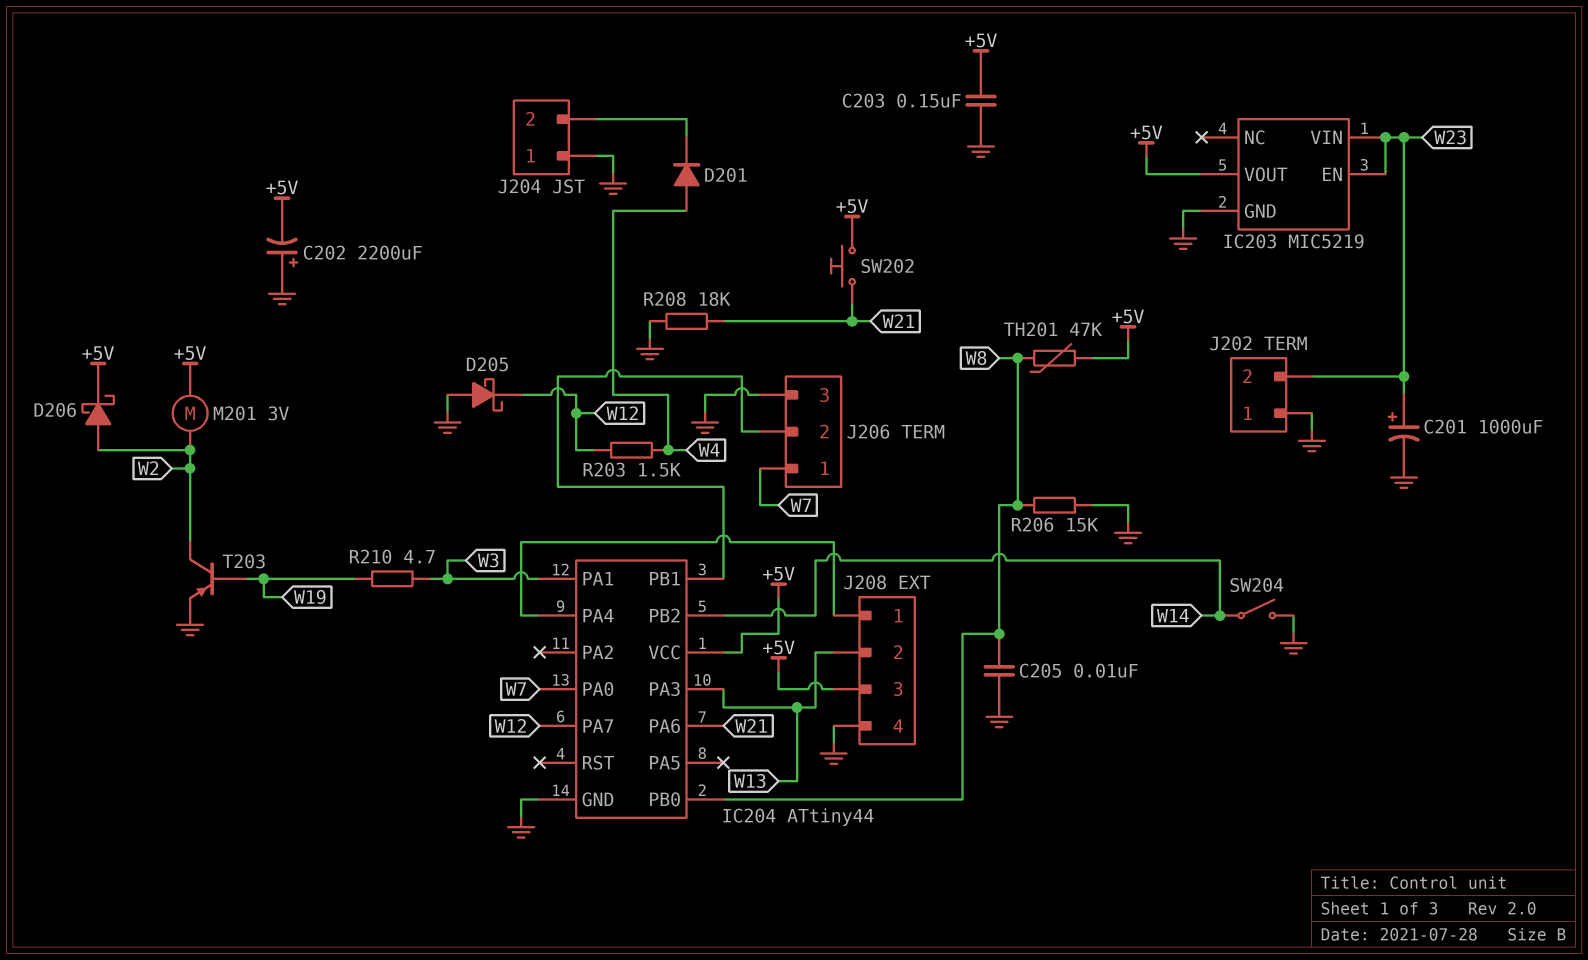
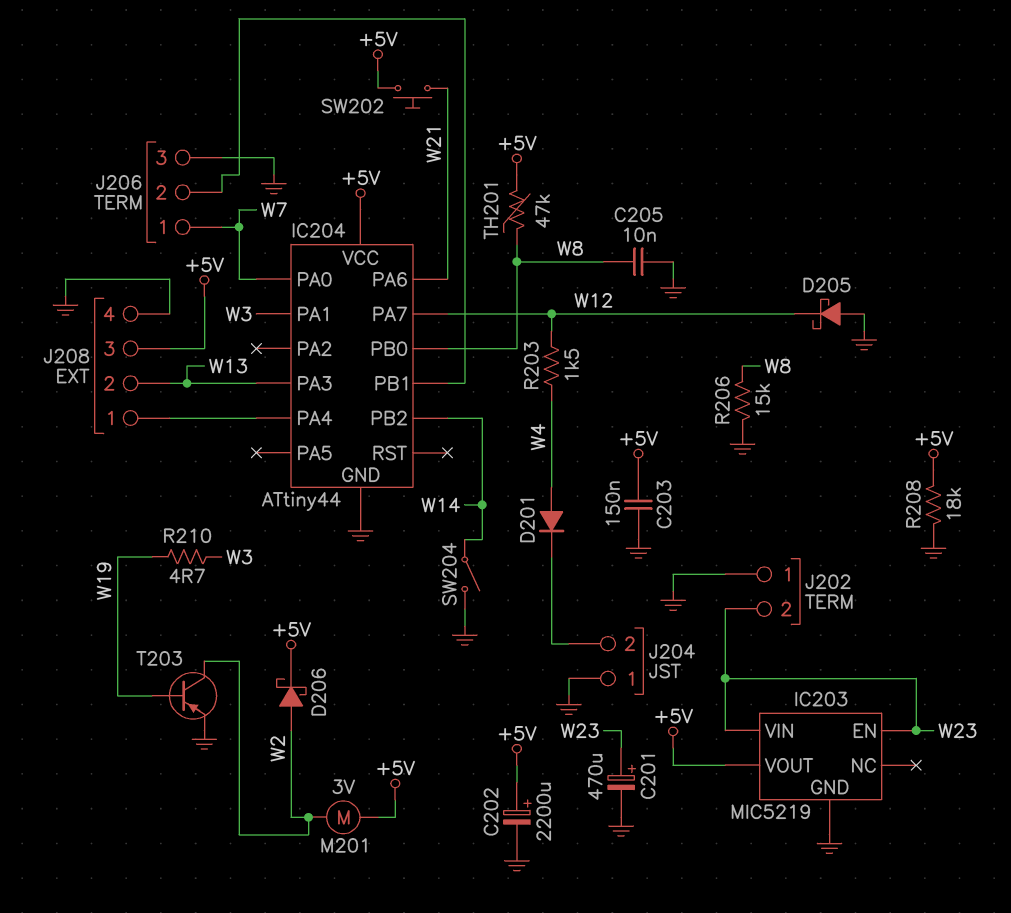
C201: 1000uF (plus W23, minus GND) -> 470uF (plus W23, minus GND)
C202: 2200uF (plus GND, minus +5V) -> 2200uF (plus +5V, minus GND)
R208: 18k (GND, W21) -> 18k (+5V, GND)

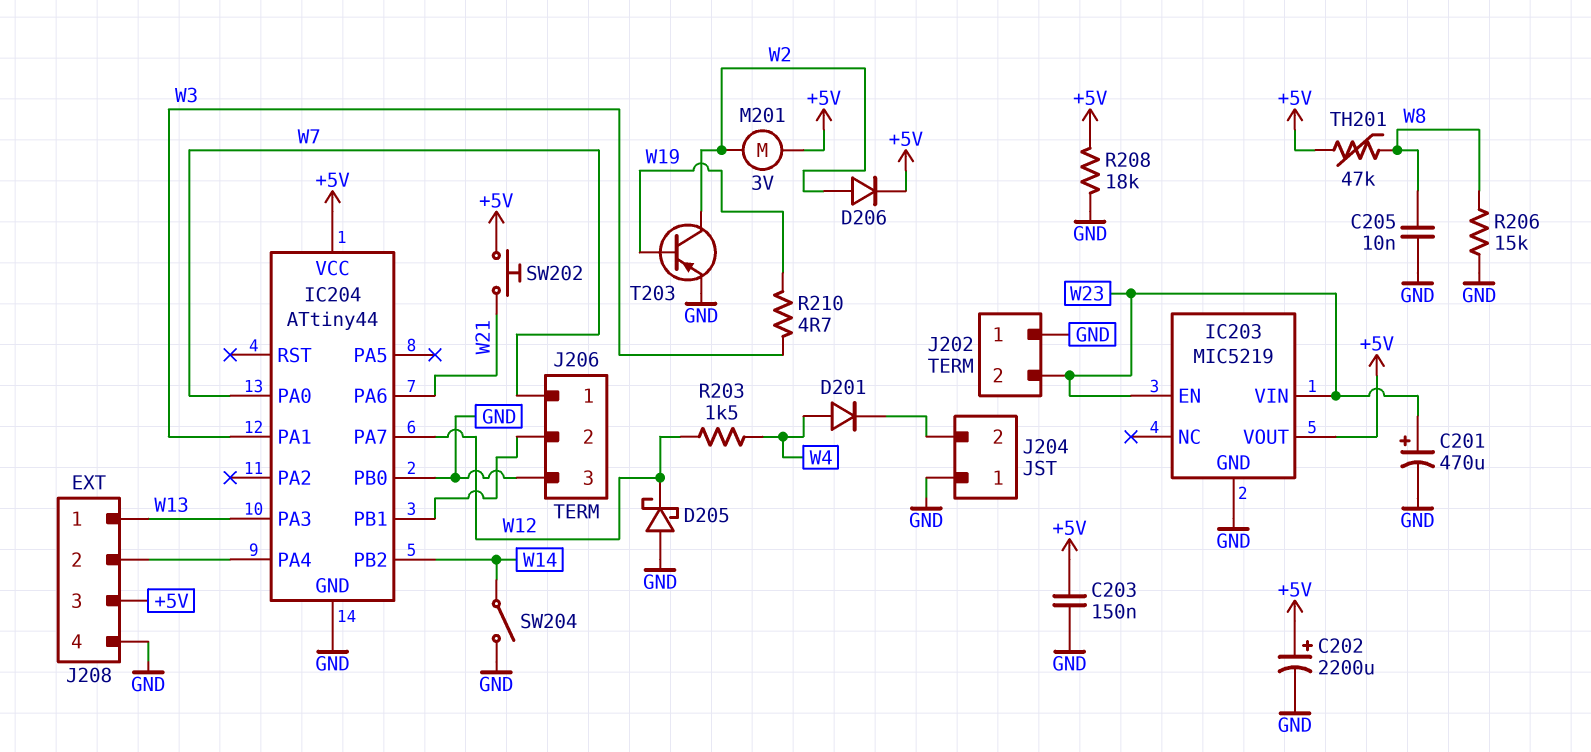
D206: schottky (A W2, K +5V) -> diode (A W2, K +5V)
IC204 pin PB0: W8 -> GND
J208 pin 1: IC204/PA4 -> W13
J208 pin 2: W13 -> IC204/PA4

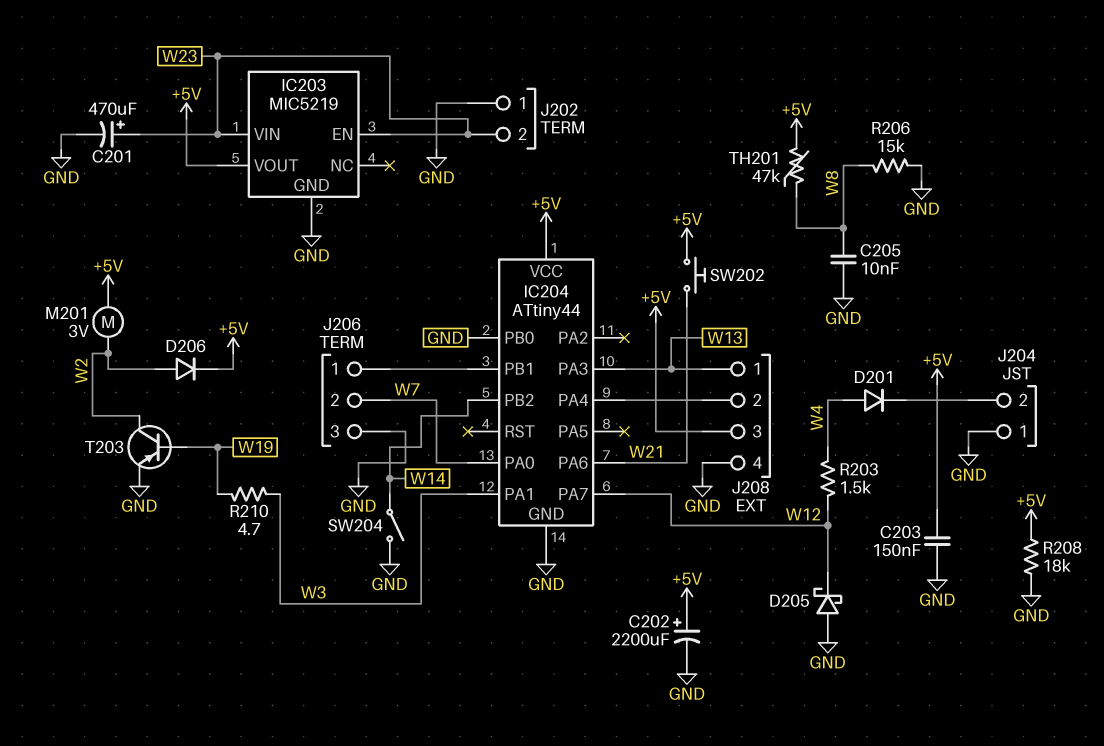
J206 pin 1: W7 -> IC204/PB1
J206 pin 2: IC204/PB1 -> W7

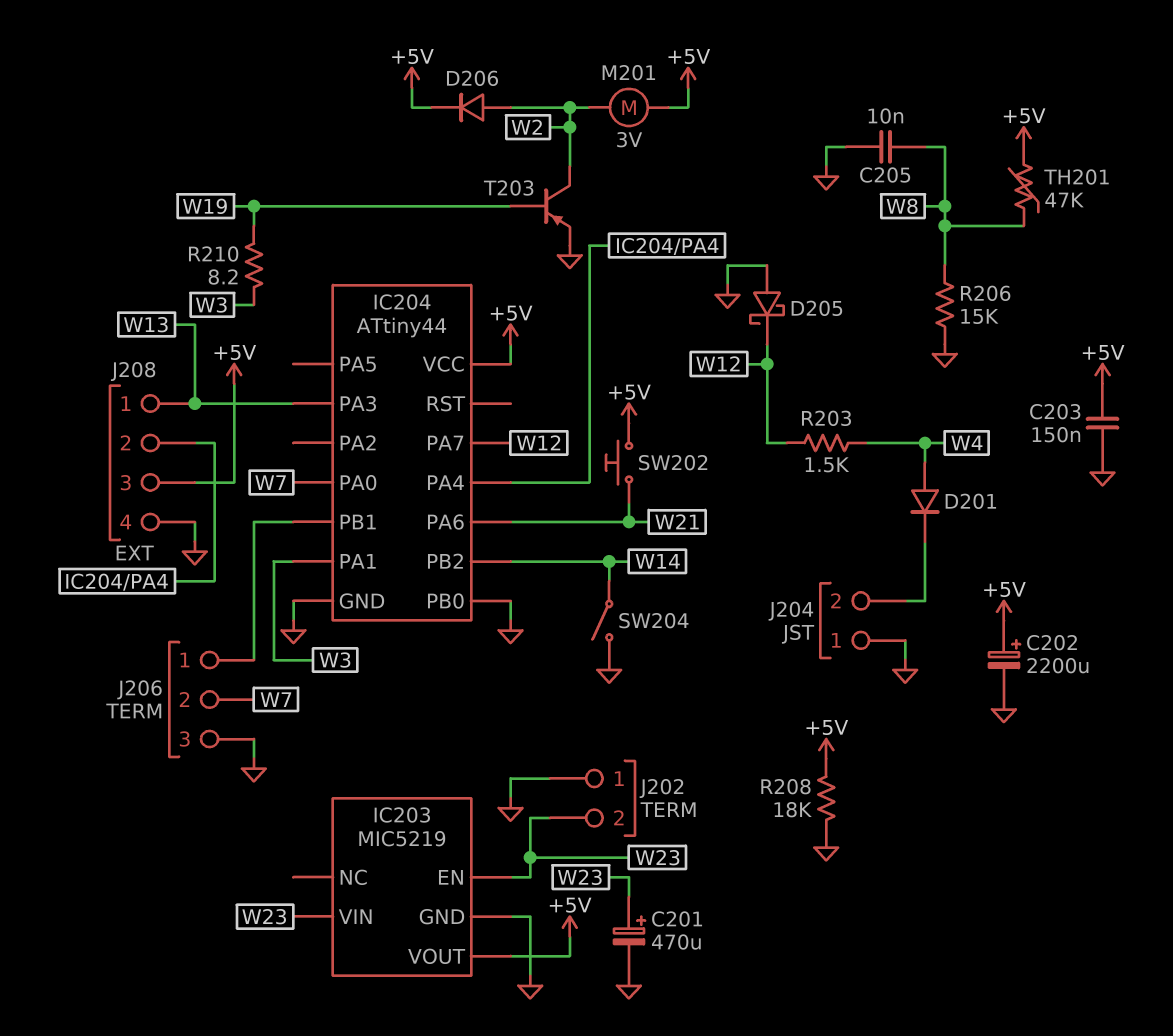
R210: 4.7 (W3, W19) -> 8.2 (W3, W19)

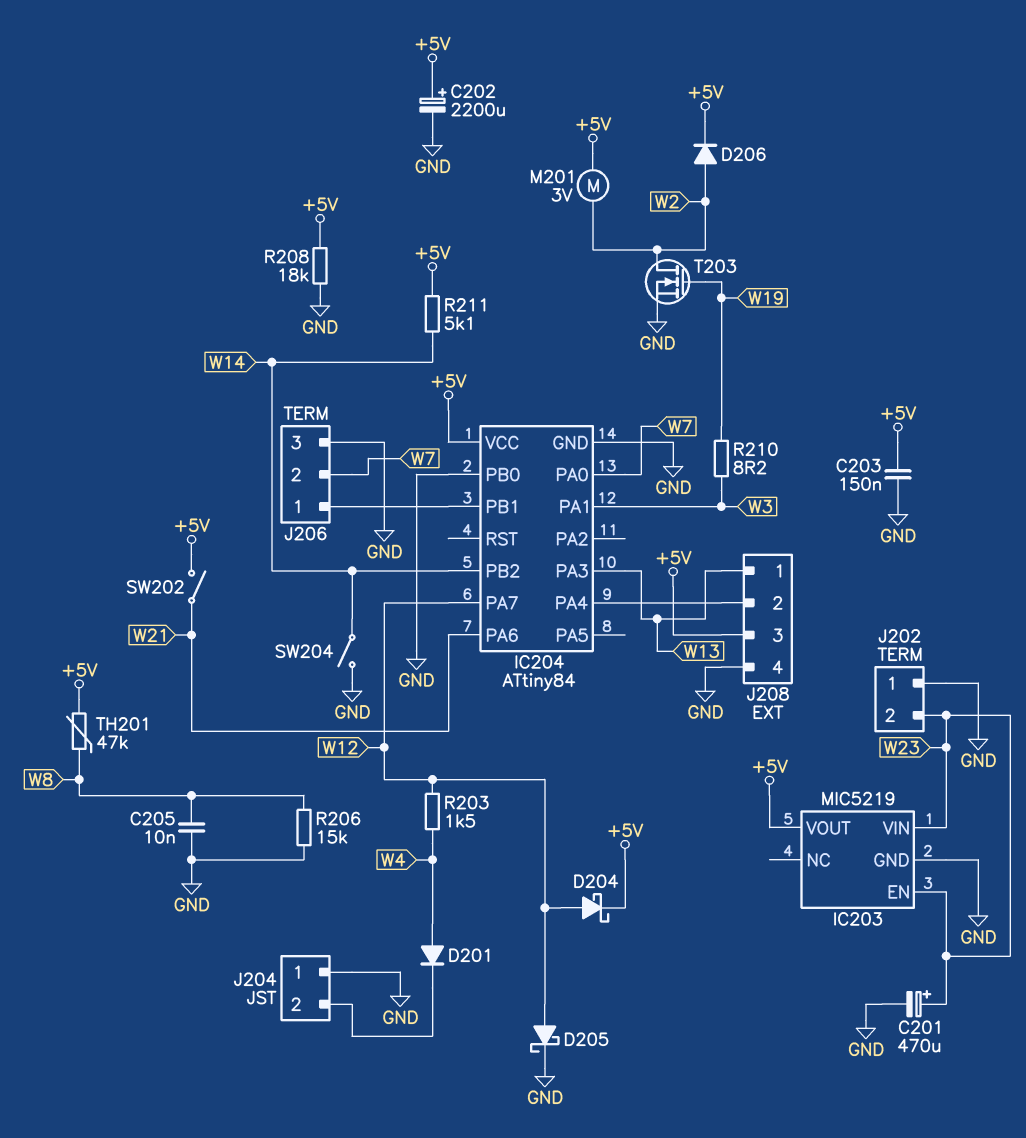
D204: none -> schottky (A W12, K +5V)
D205: schottky (A GND, K W12) -> schottky (A W12, K GND)
IC204: ATtiny44 -> ATtiny84
R211: none -> 5.1k (+5V, W14)
SW202: button (+5V, W21) -> switch (+5V, W21)
T203: PNP (B W19, C W2, E GND) -> NMOS (G W19, D W2, S GND)

